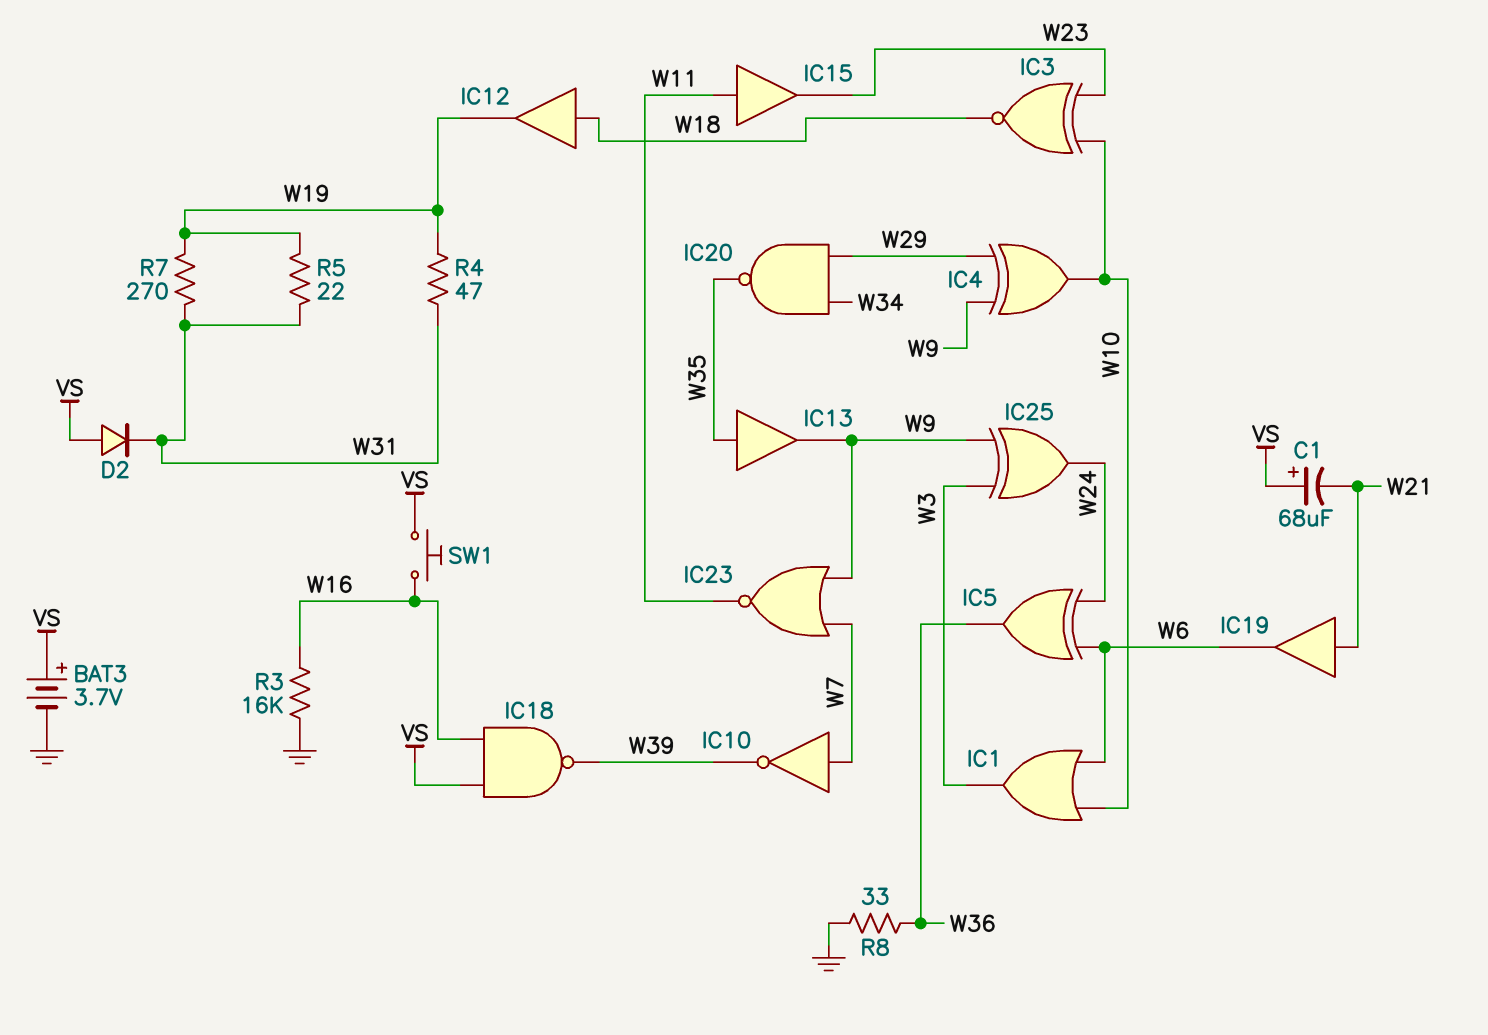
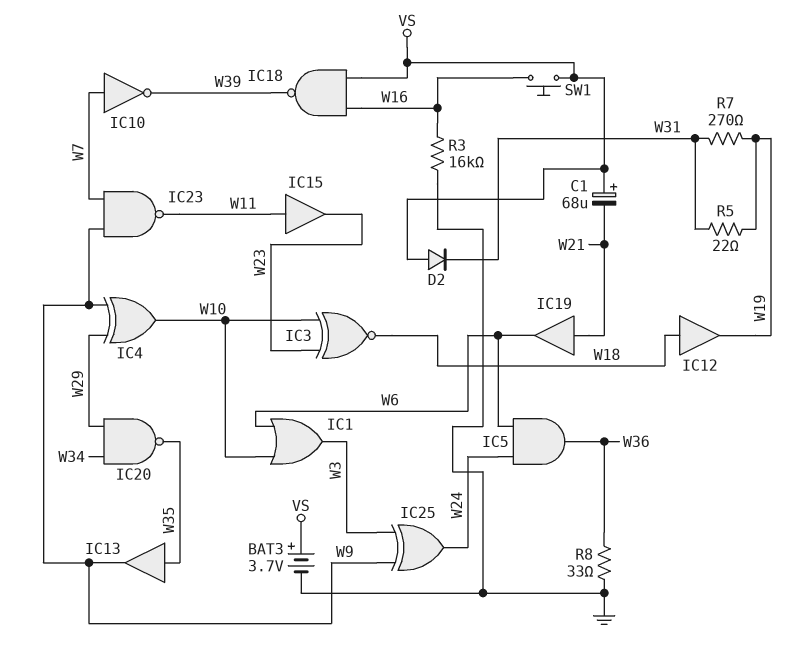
IC5: XOR (in W6, in W24, out W36) -> AND (in W6, in W24, out W36)
IC23: NOR (in W7, in W9, out W11) -> NAND (in W7, in W9, out W11)
R4: 47 (W19, W31) -> none

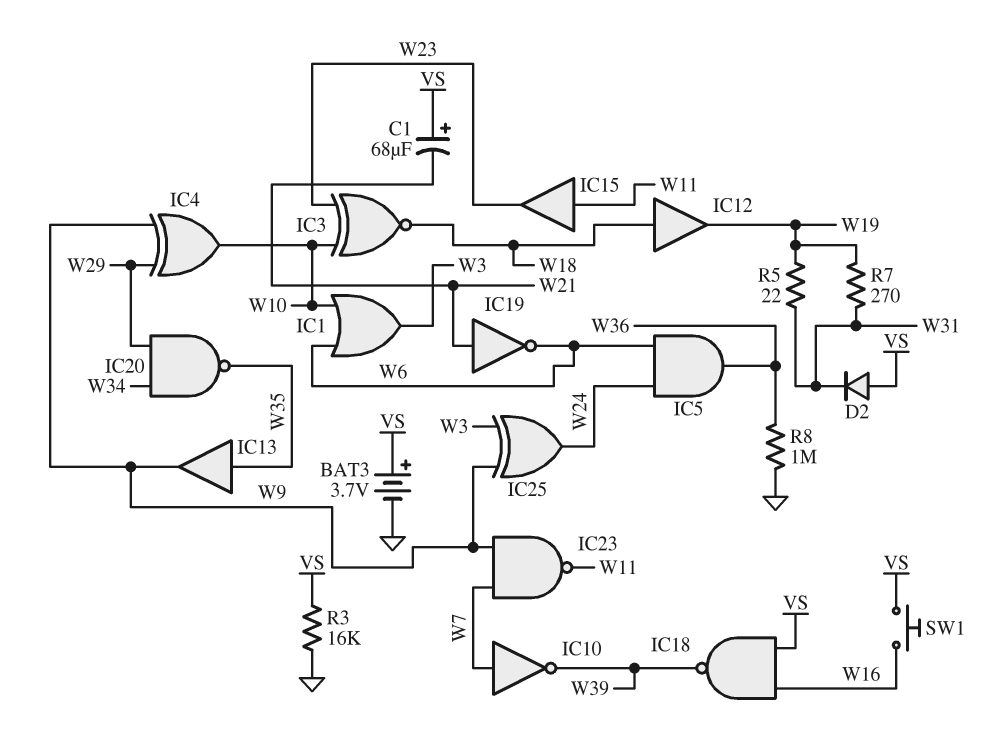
IC19: buffer (in W21, out W6) -> NOT (in W21, out W6)
R3: 16k (GND, W16) -> 16k (GND, VS)
R8: 33 (GND, W36) -> 1M (GND, W36)

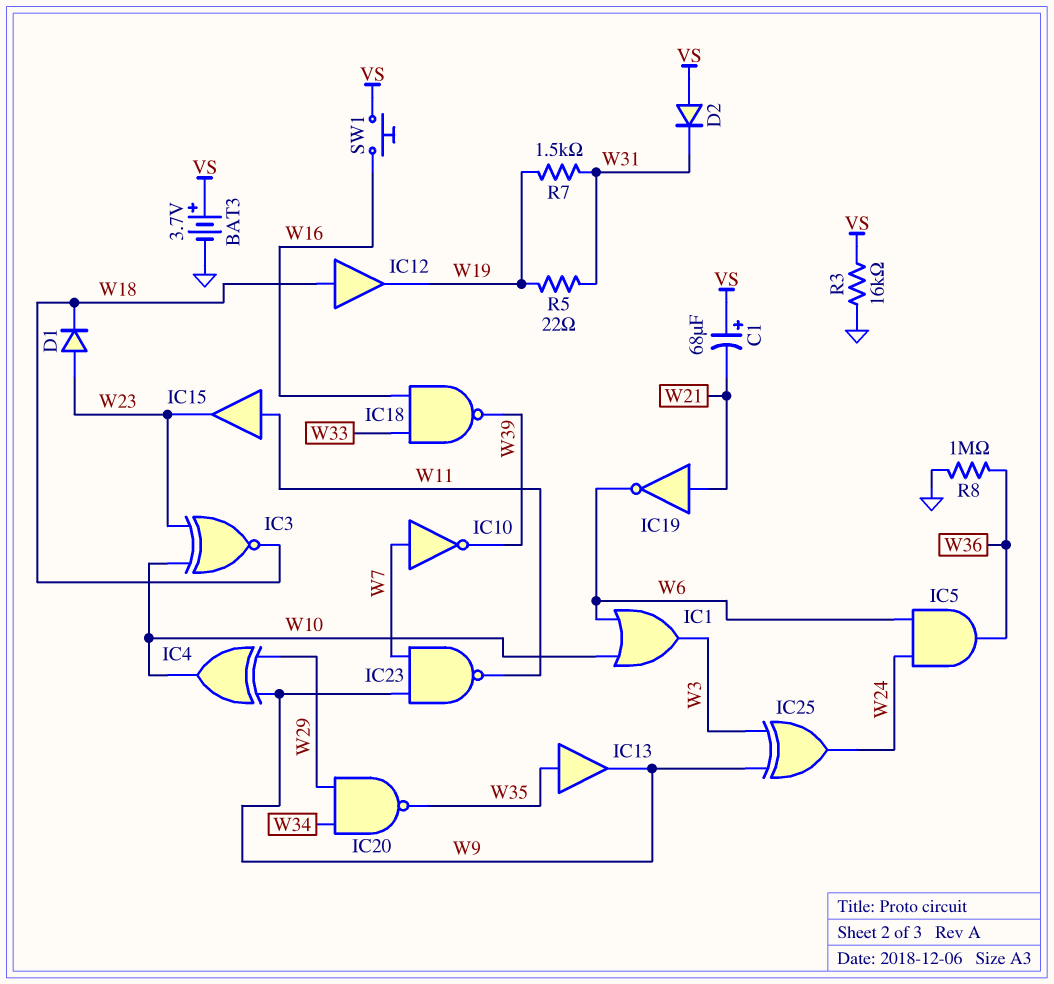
D1: none -> diode (A W23, K W18)
IC18: NAND (in VS, in W16, out W39) -> NAND (in W16, in W33, out W39)
R7: 270 (W19, W31) -> 1.5k (W19, W31)

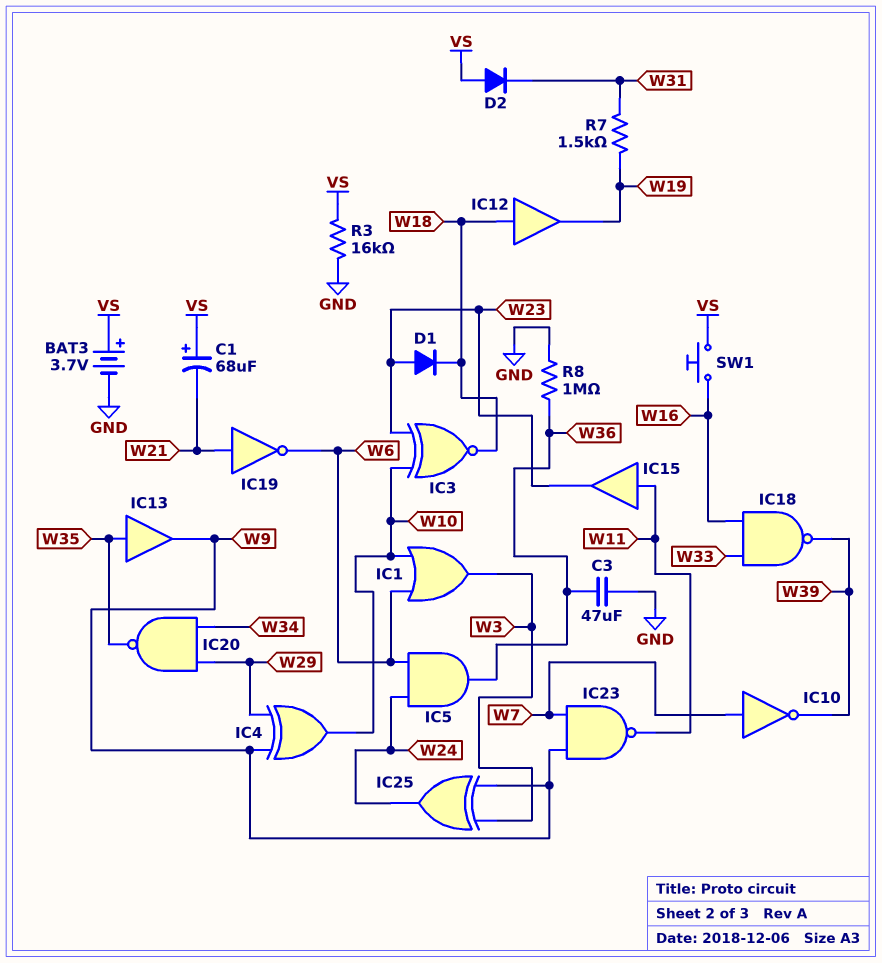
C3: none -> 47uF (GND, W36)
R5: 22 (W19, W31) -> none

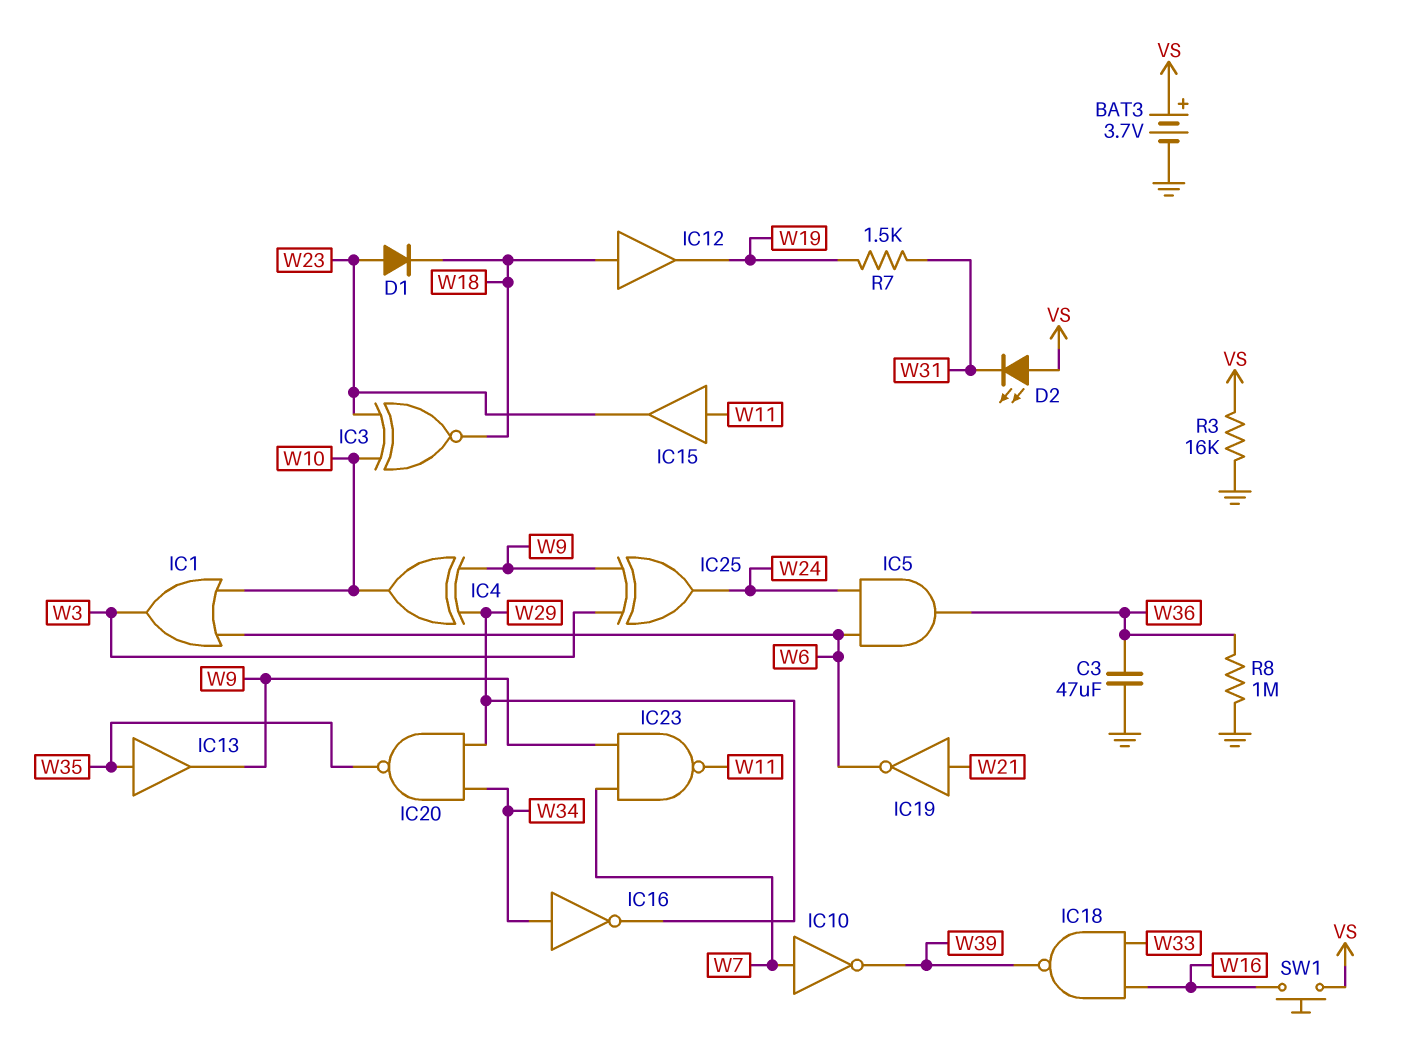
C1: 68uF (plus VS, minus W21) -> none
D2: diode (A VS, K W31) -> LED (A VS, K W31)
IC16: none -> NOT (in W34, out W29)

